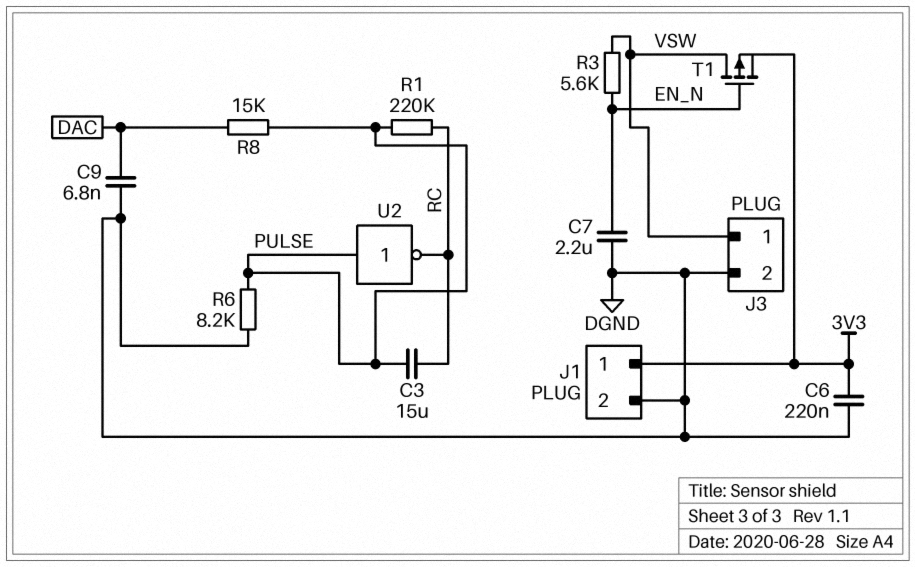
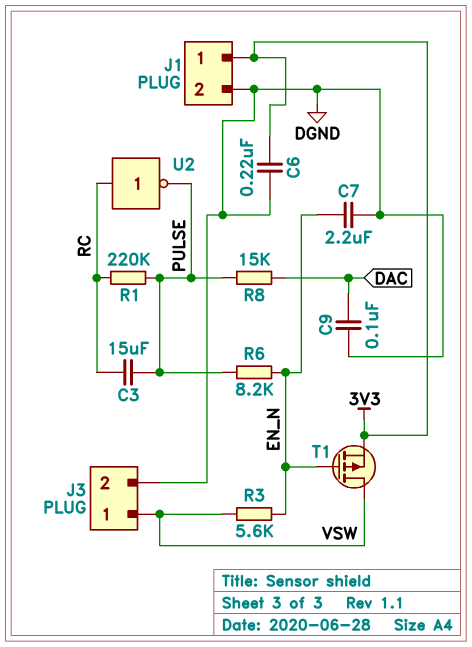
C9: 6.8nF (DAC, DGND) -> 100nF (DAC, DGND)
R6: 8.2k (DGND, PULSE) -> 8.2k (EN_N, PULSE)
U2: NOT (in PULSE, out RC) -> NOT (in RC, out PULSE)

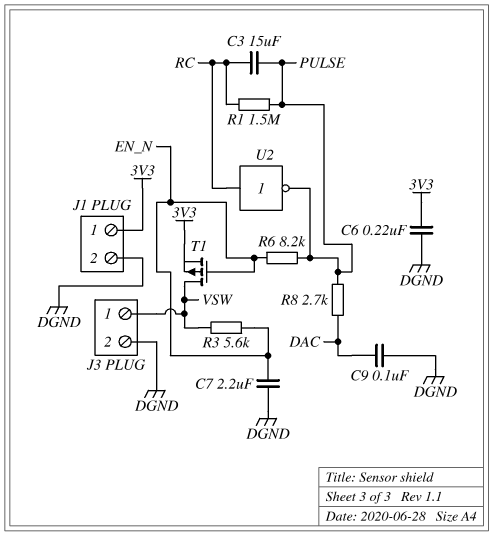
R1: 220k (PULSE, RC) -> 1.5M (PULSE, RC)
R8: 15k (DAC, PULSE) -> 2.7k (DAC, PULSE)

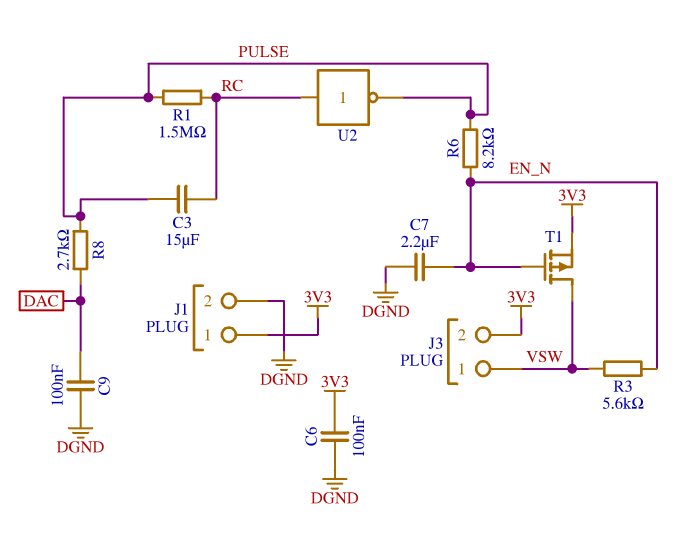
C6: 220nF (3V3, DGND) -> 100nF (3V3, DGND)
J3 pin 2: DGND -> 3V3

